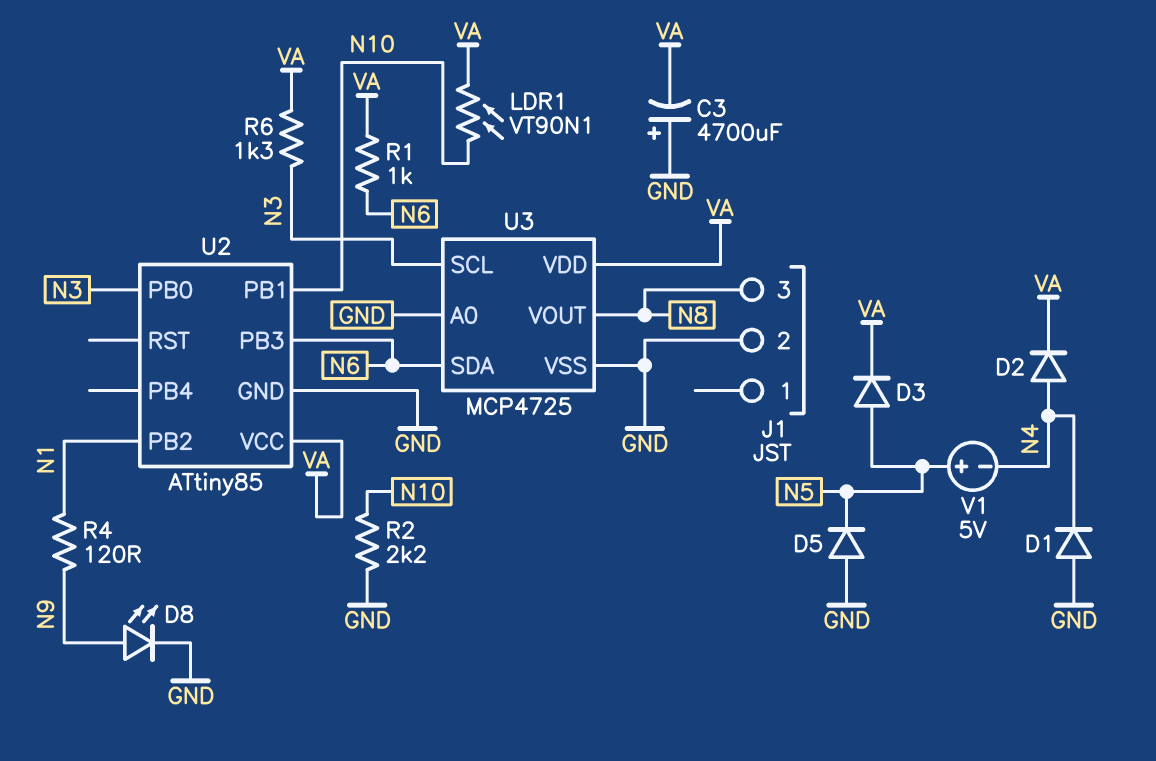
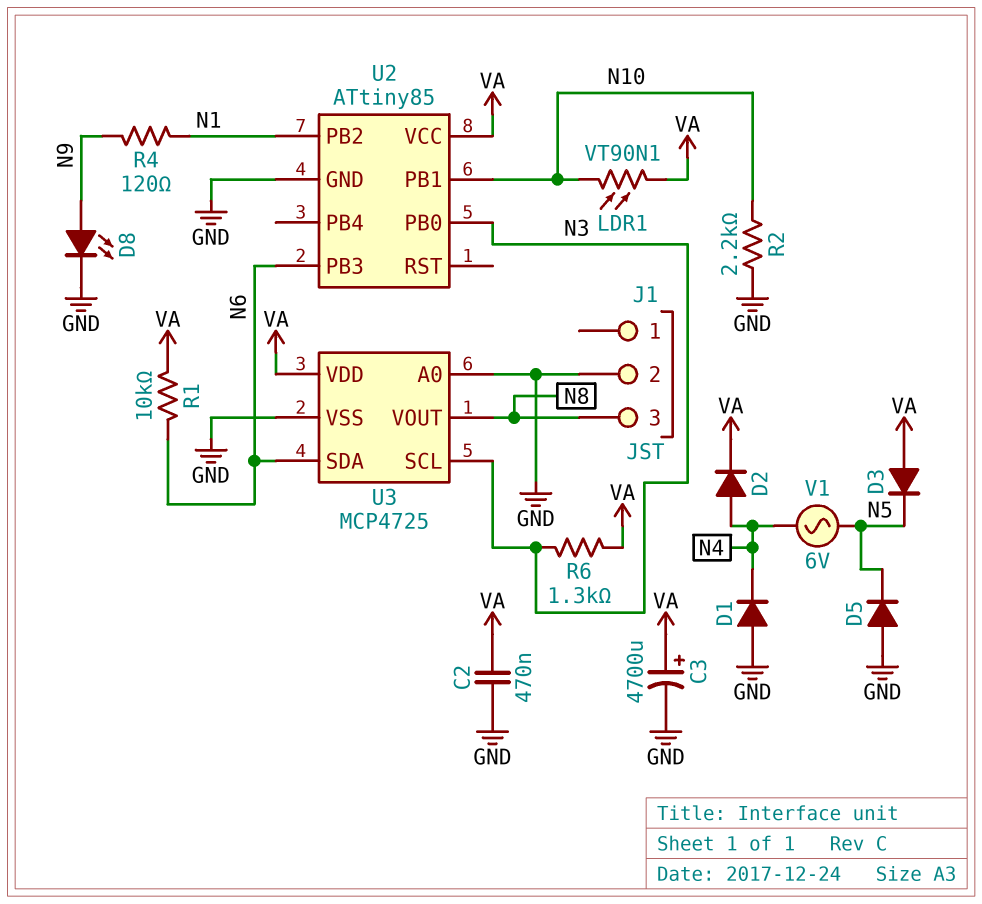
C2: none -> 470nF (GND, VA)
C3: 4700uF (plus GND, minus VA) -> 4700uF (plus VA, minus GND)
D3: diode (A N5, K VA) -> diode (A VA, K N5)
R1: 1k (N6, VA) -> 10k (N6, VA)
V1: 5V (plus N5, minus N4) -> AC 6V (N4, N5)

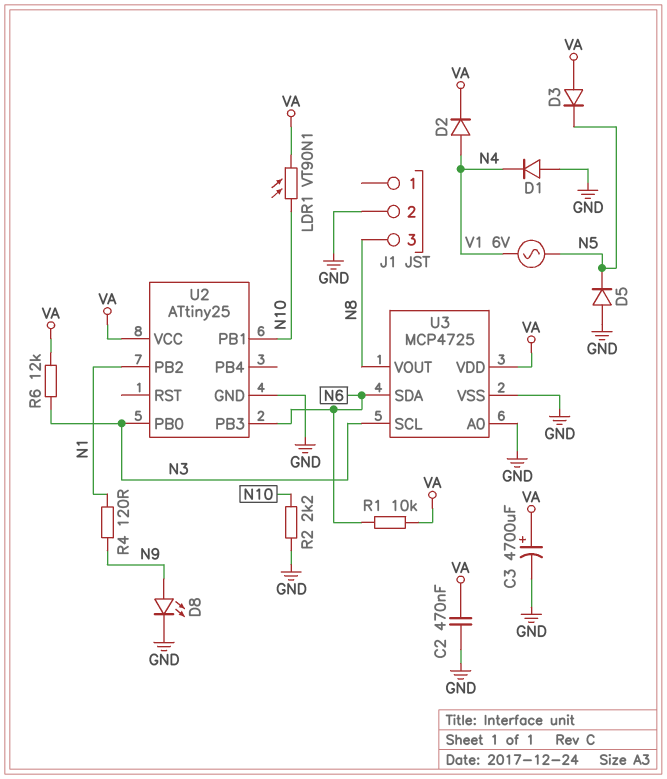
R6: 1.3k (N3, VA) -> 12k (N3, VA)
U2: ATtiny85 -> ATtiny25

